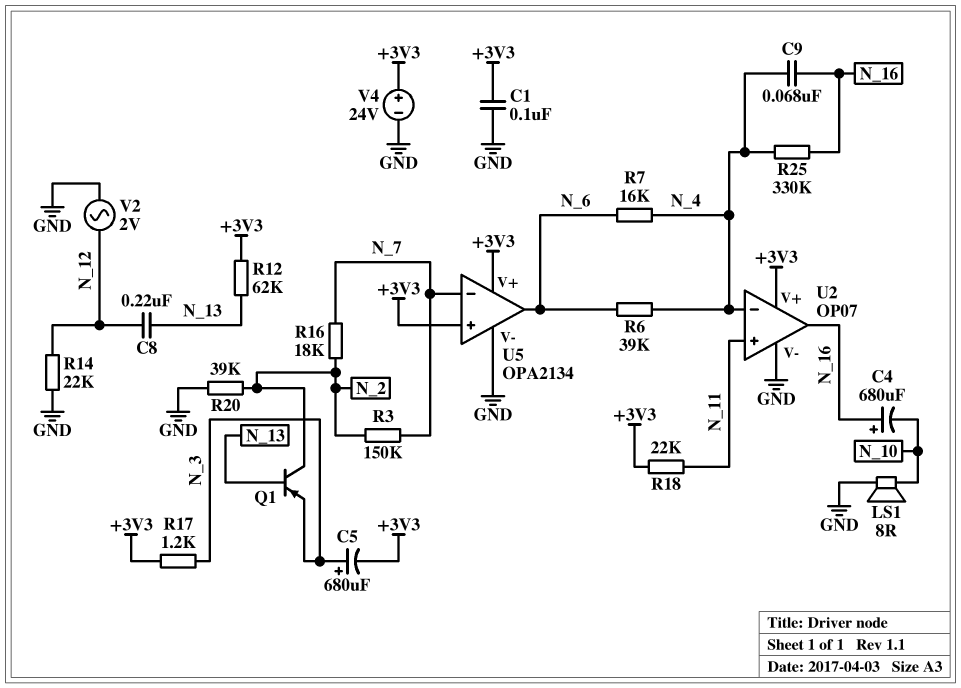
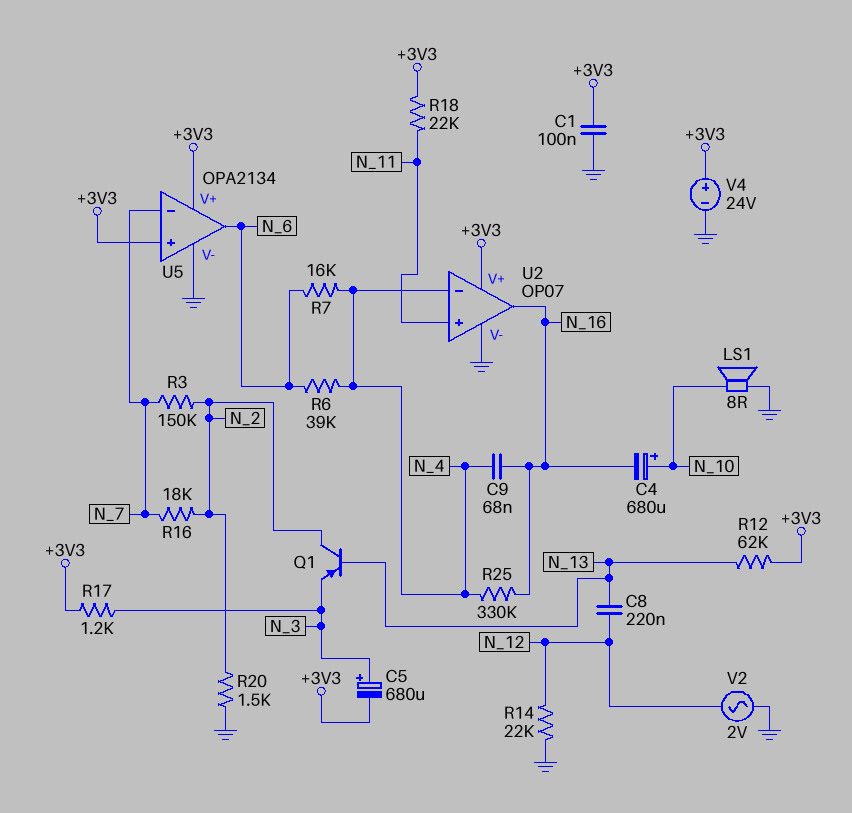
C4: 680uF (plus N_16, minus N_10) -> 680uF (plus N_10, minus N_16)
R20: 39k (GND, N_2) -> 1.5k (GND, N_2)

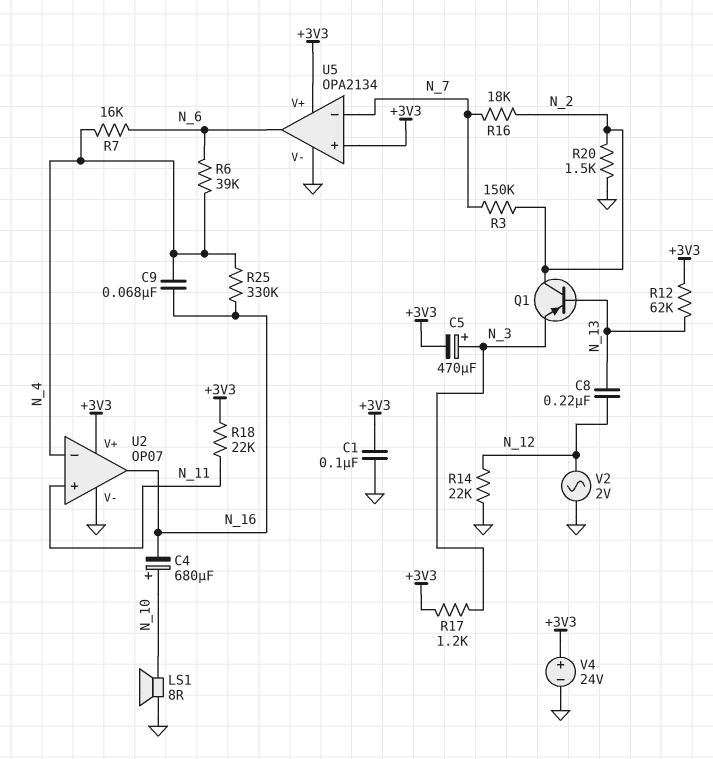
C5: 680uF (plus N_3, minus +3V3) -> 470uF (plus N_3, minus +3V3)

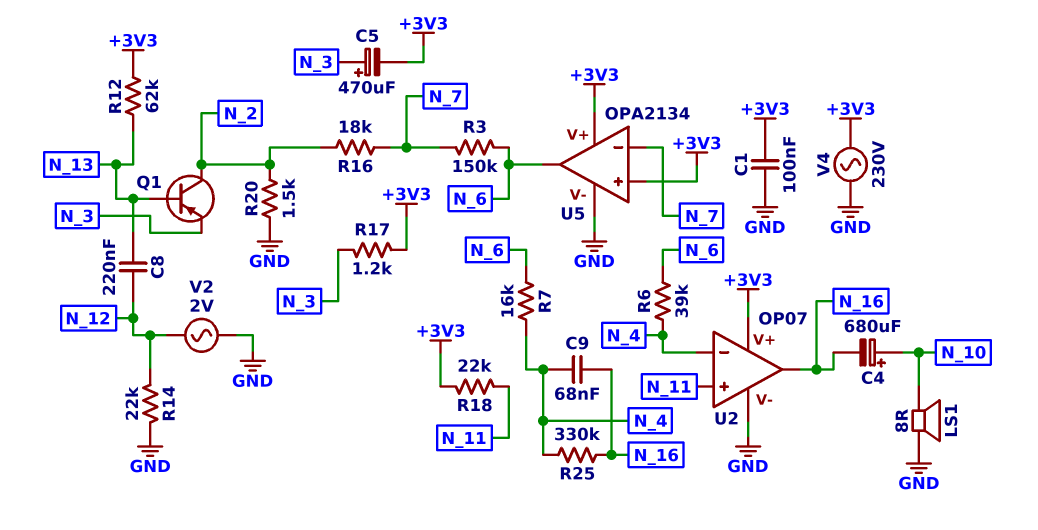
R3: 150k (N_2, N_7) -> 150k (N_6, N_7)
V4: 24V (plus +3V3, minus GND) -> AC 230V (+3V3, GND)

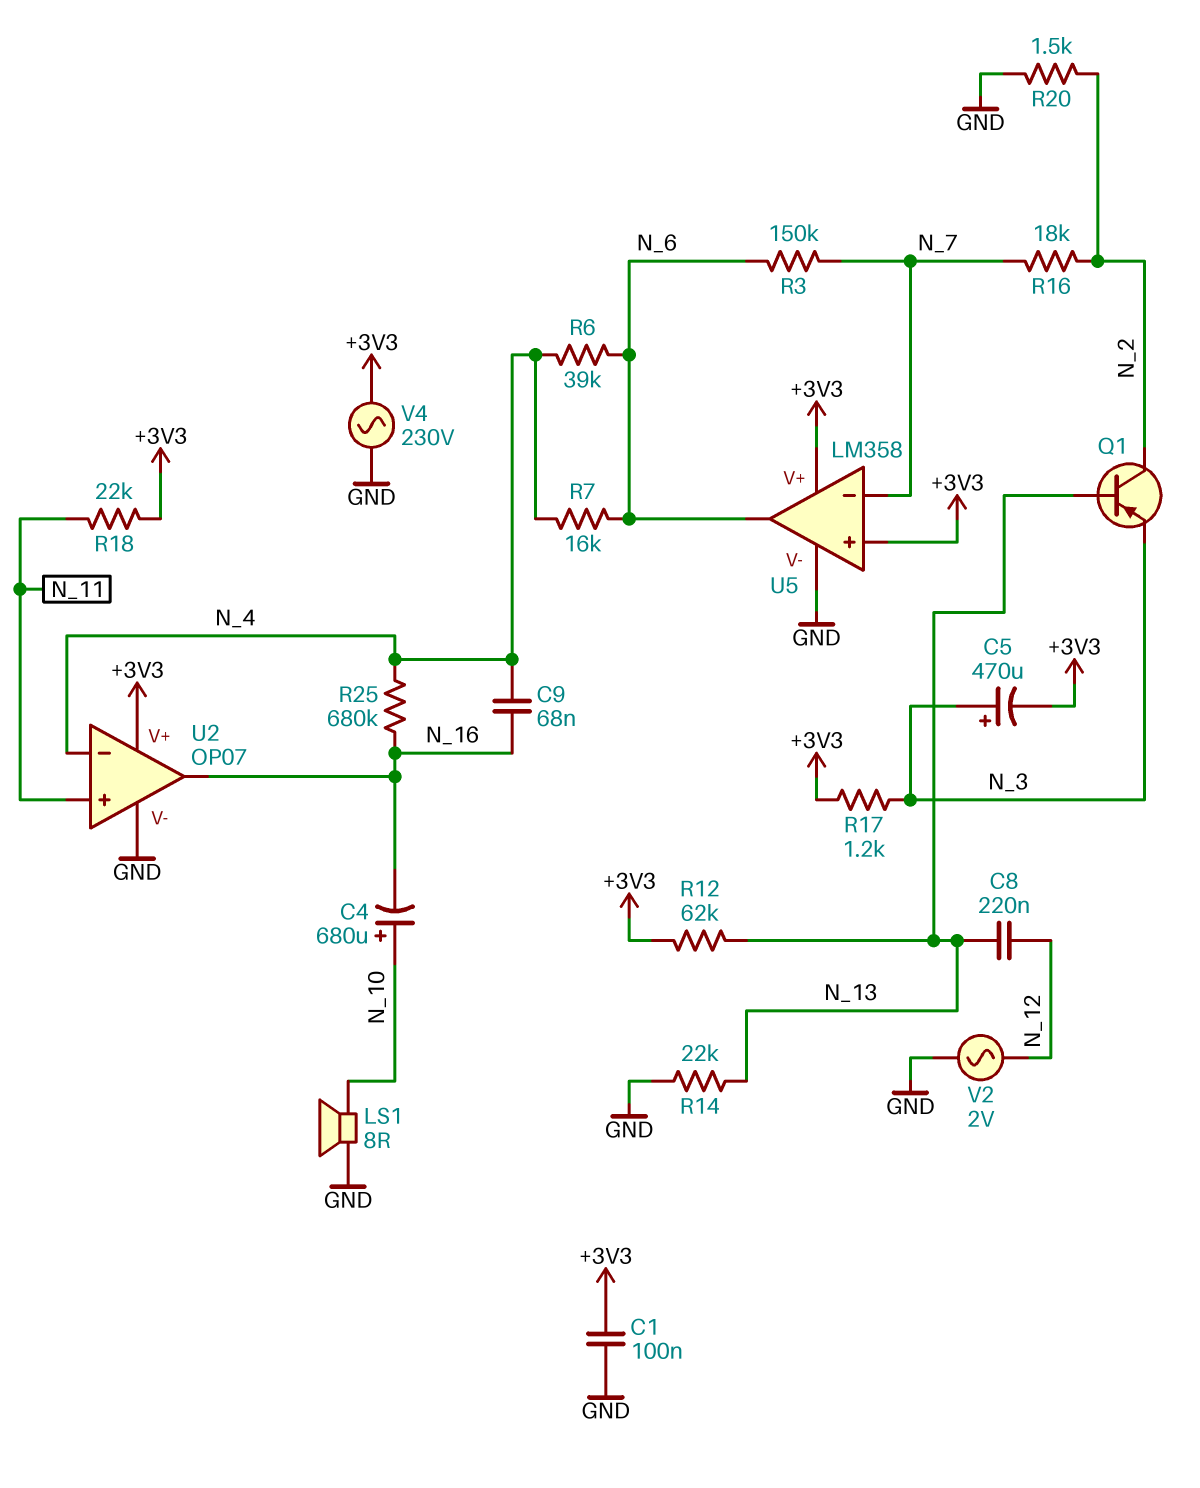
R14: 22k (GND, N_12) -> 22k (GND, N_13)
R25: 330k (N_4, N_16) -> 680k (N_4, N_16)
U5: OPA2134 -> LM358

